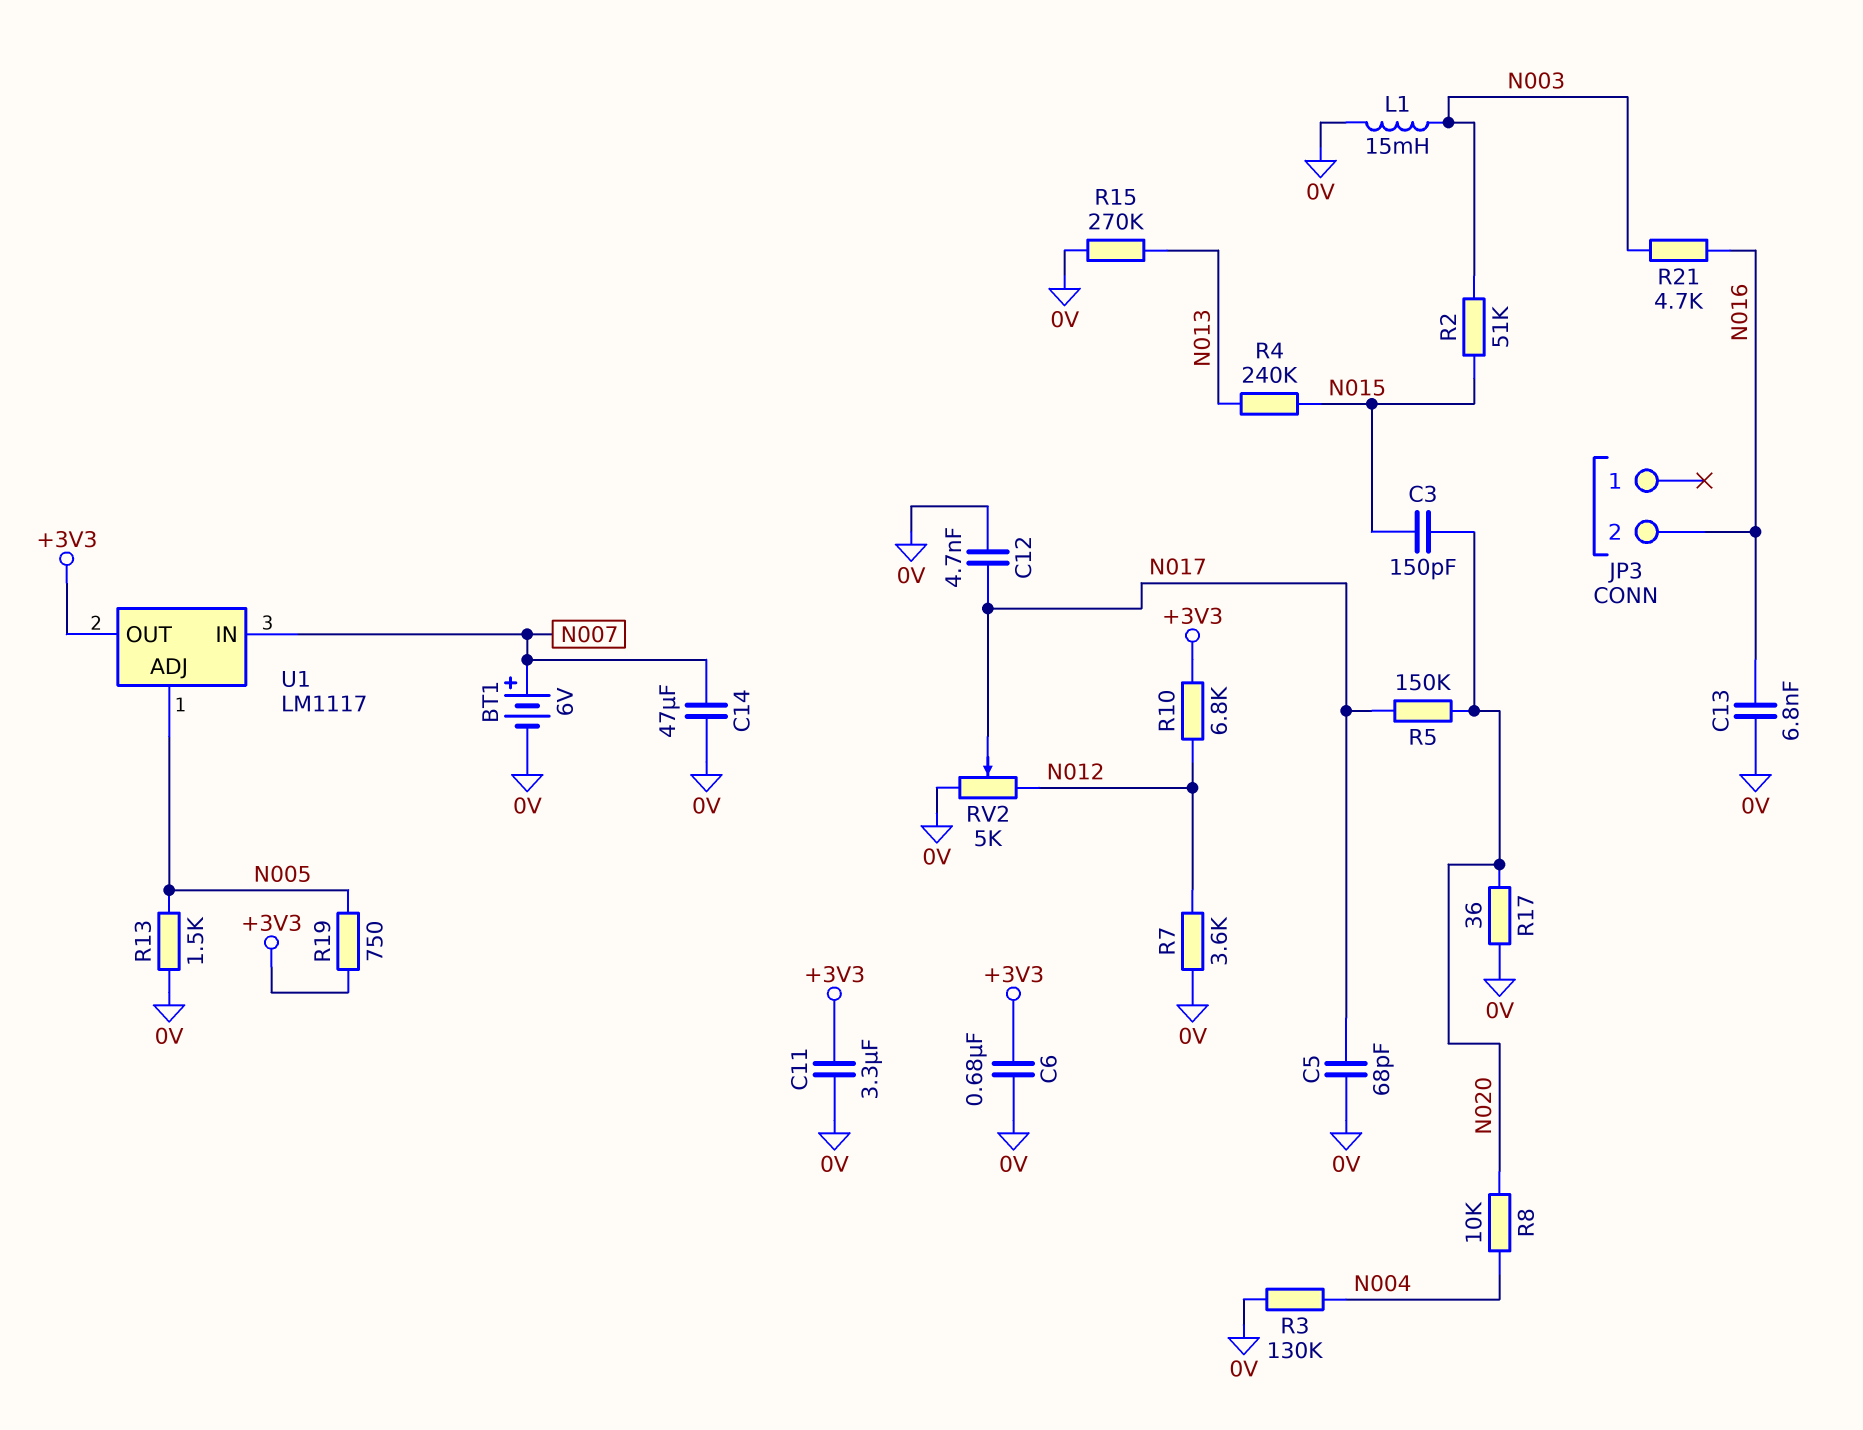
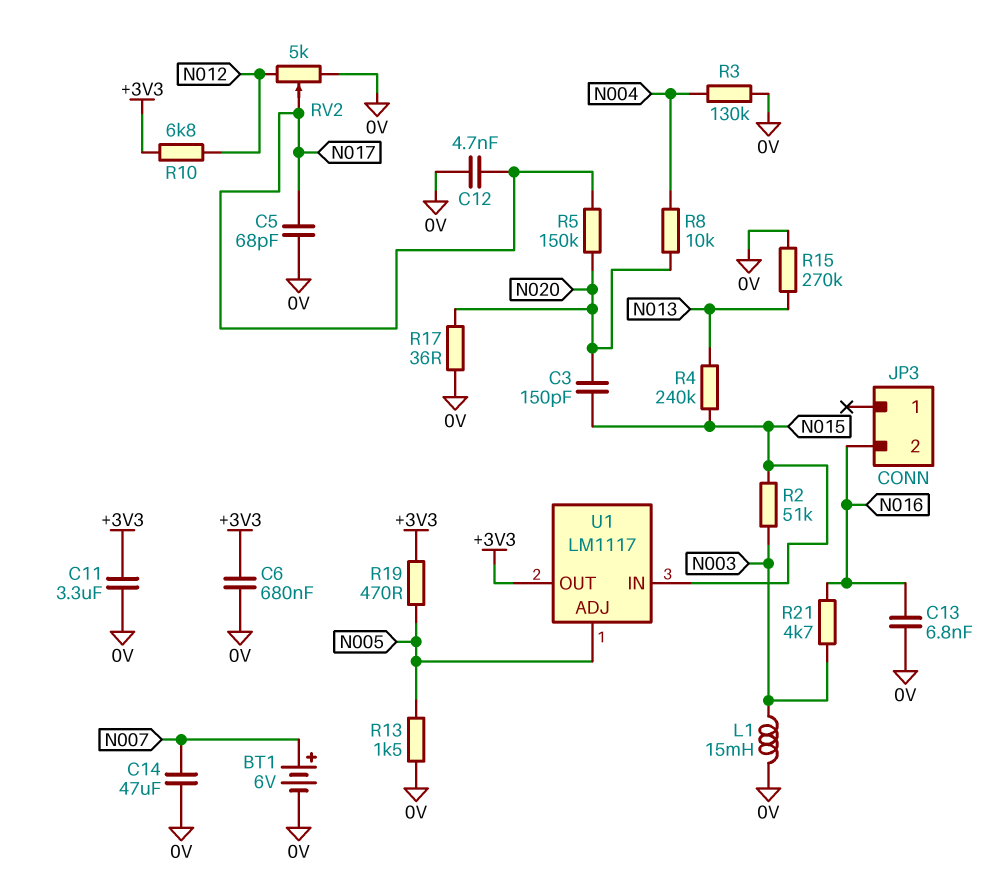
R7: 3.6k (0V, N012) -> none
R19: 750 (+3V3, N005) -> 470 (+3V3, N005)
U1 pin IN: N007 -> N015

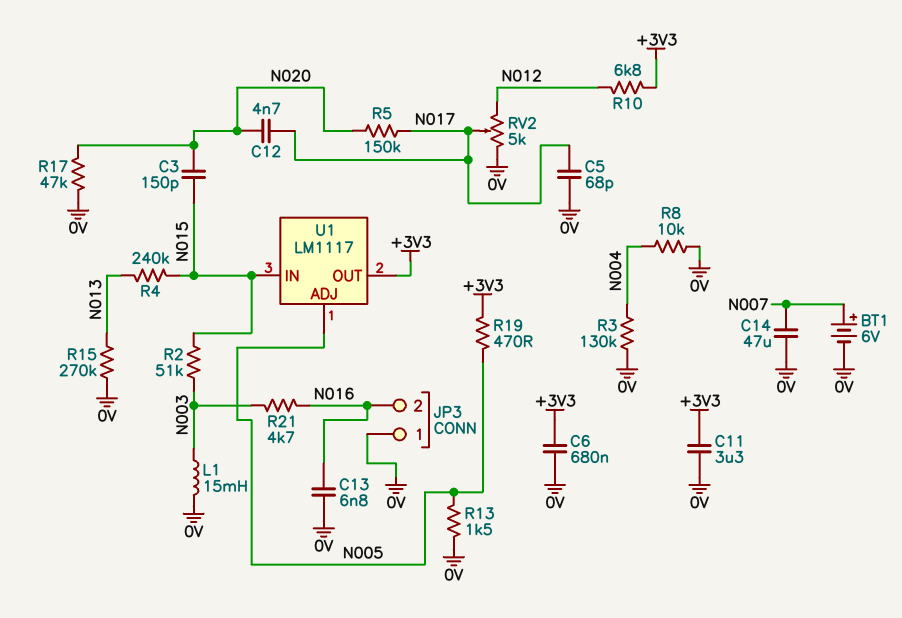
C12: 4.7nF (0V, N017) -> 4.7nF (N017, N020)
JP3 pin 1: none -> 0V
R8: 10k (N004, N020) -> 10k (0V, N004)
R17: 36 (0V, N020) -> 47k (0V, N020)

